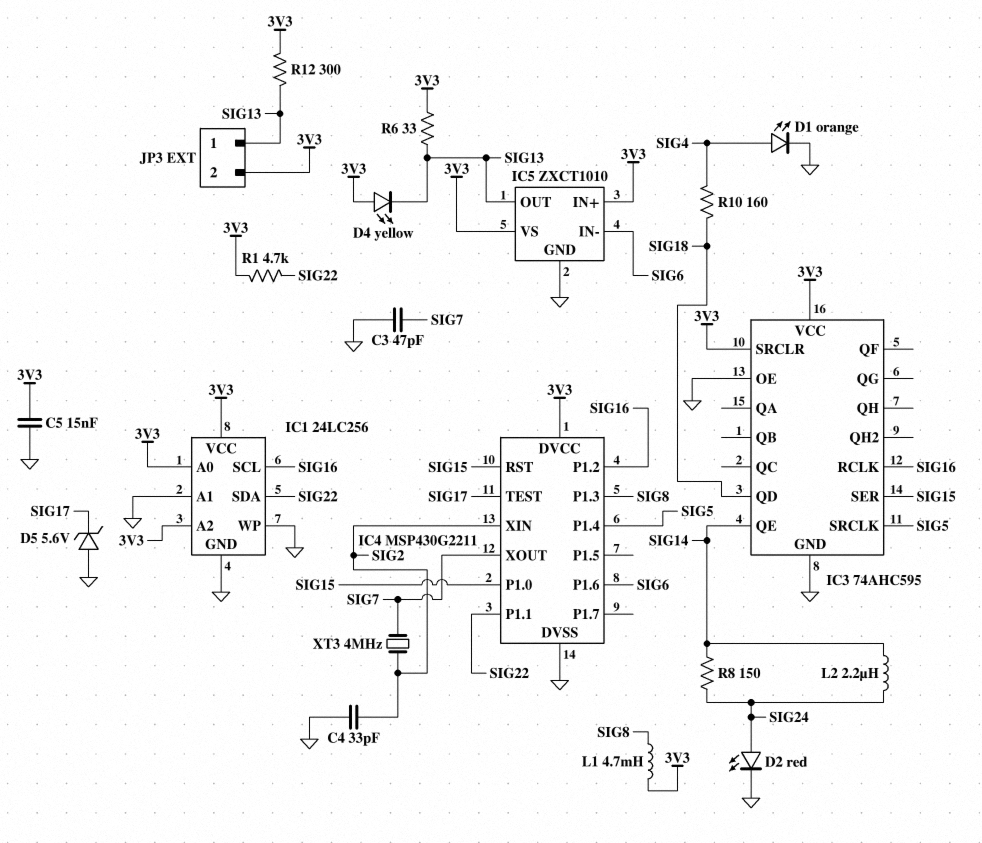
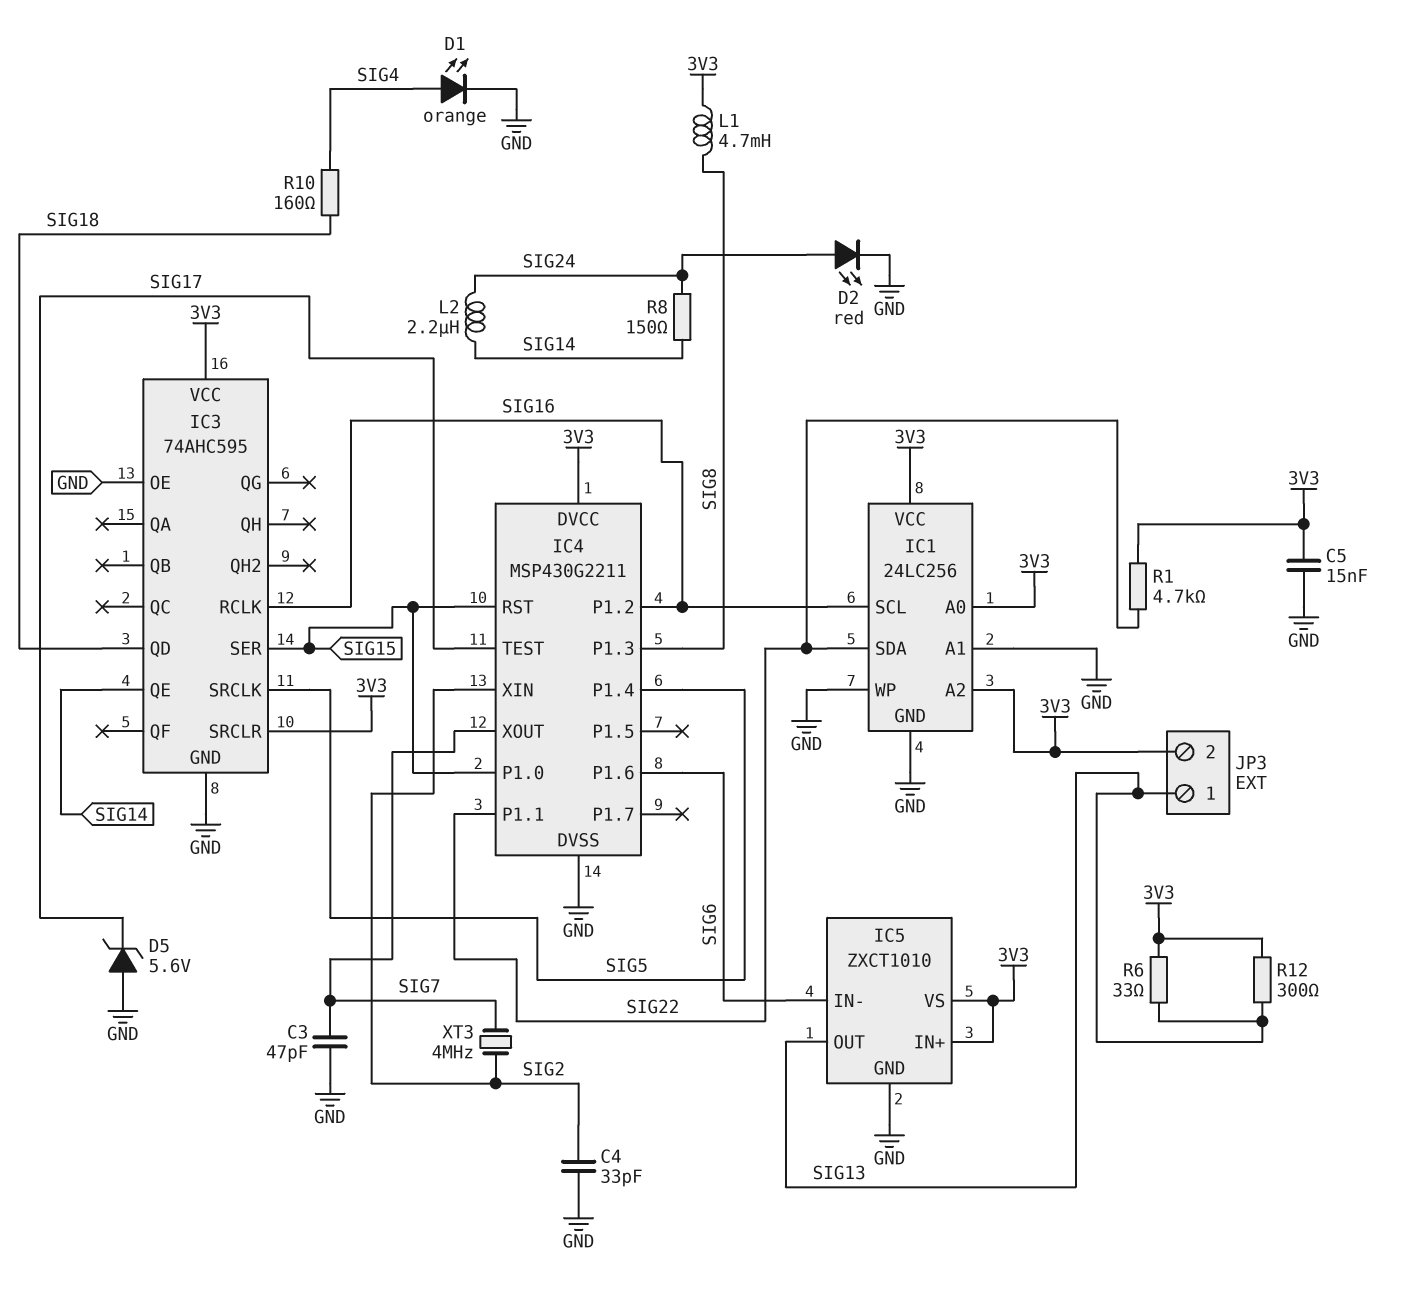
D4: LED yellow (A 3V3, K SIG13) -> none

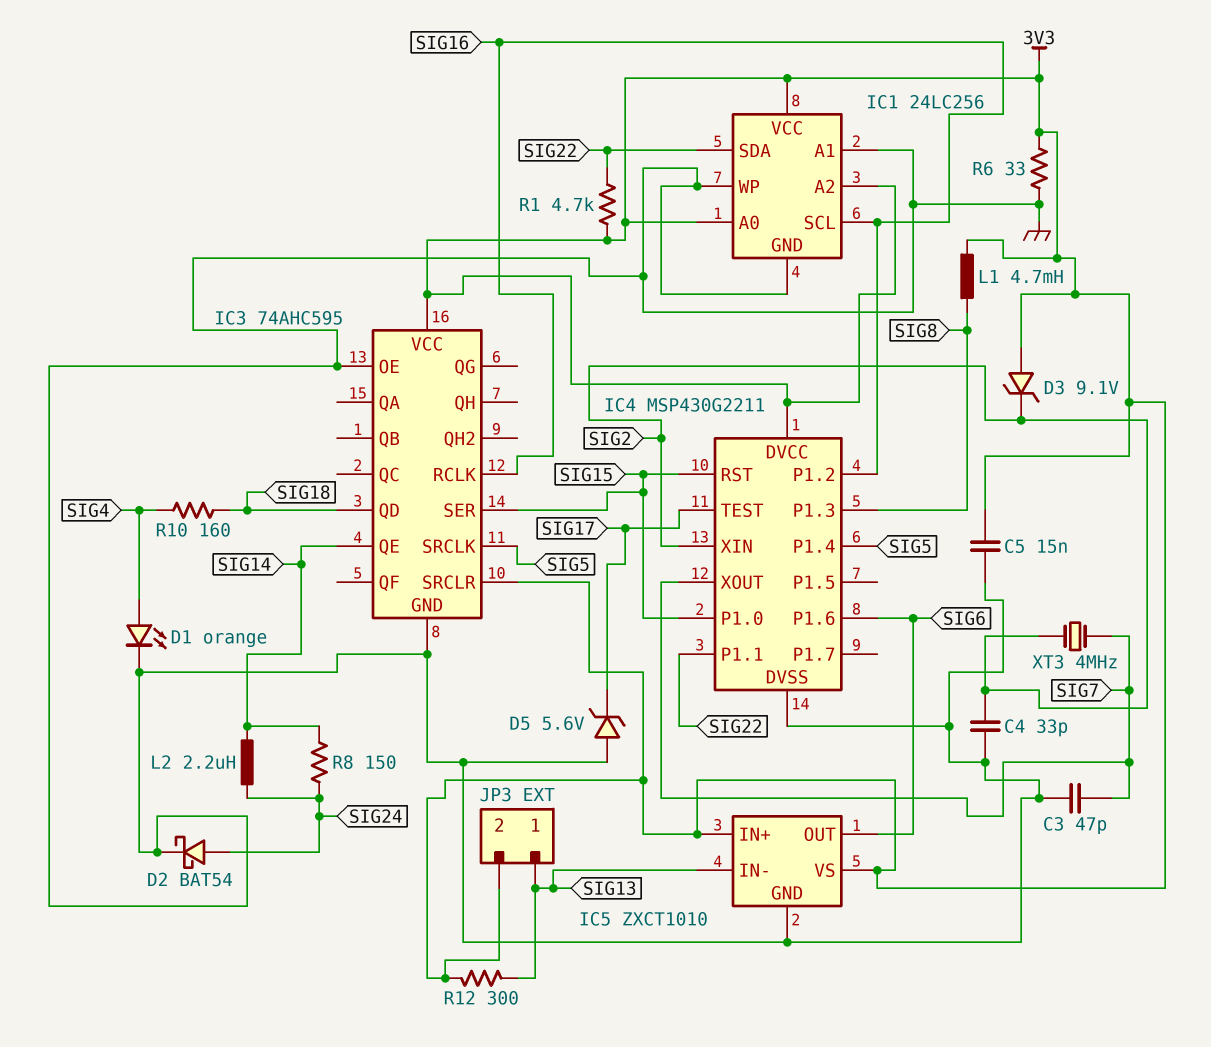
D2: LED red (A SIG24, K GND) -> schottky BAT54 (A SIG24, K GND)
D3: none -> zener 9.1V (A 3V3, K SIG2)
IC5 pin IN-: SIG6 -> SIG13
IC5 pin OUT: SIG13 -> SIG6
R6: 33 (3V3, SIG13) -> 33 (3V3, GND)

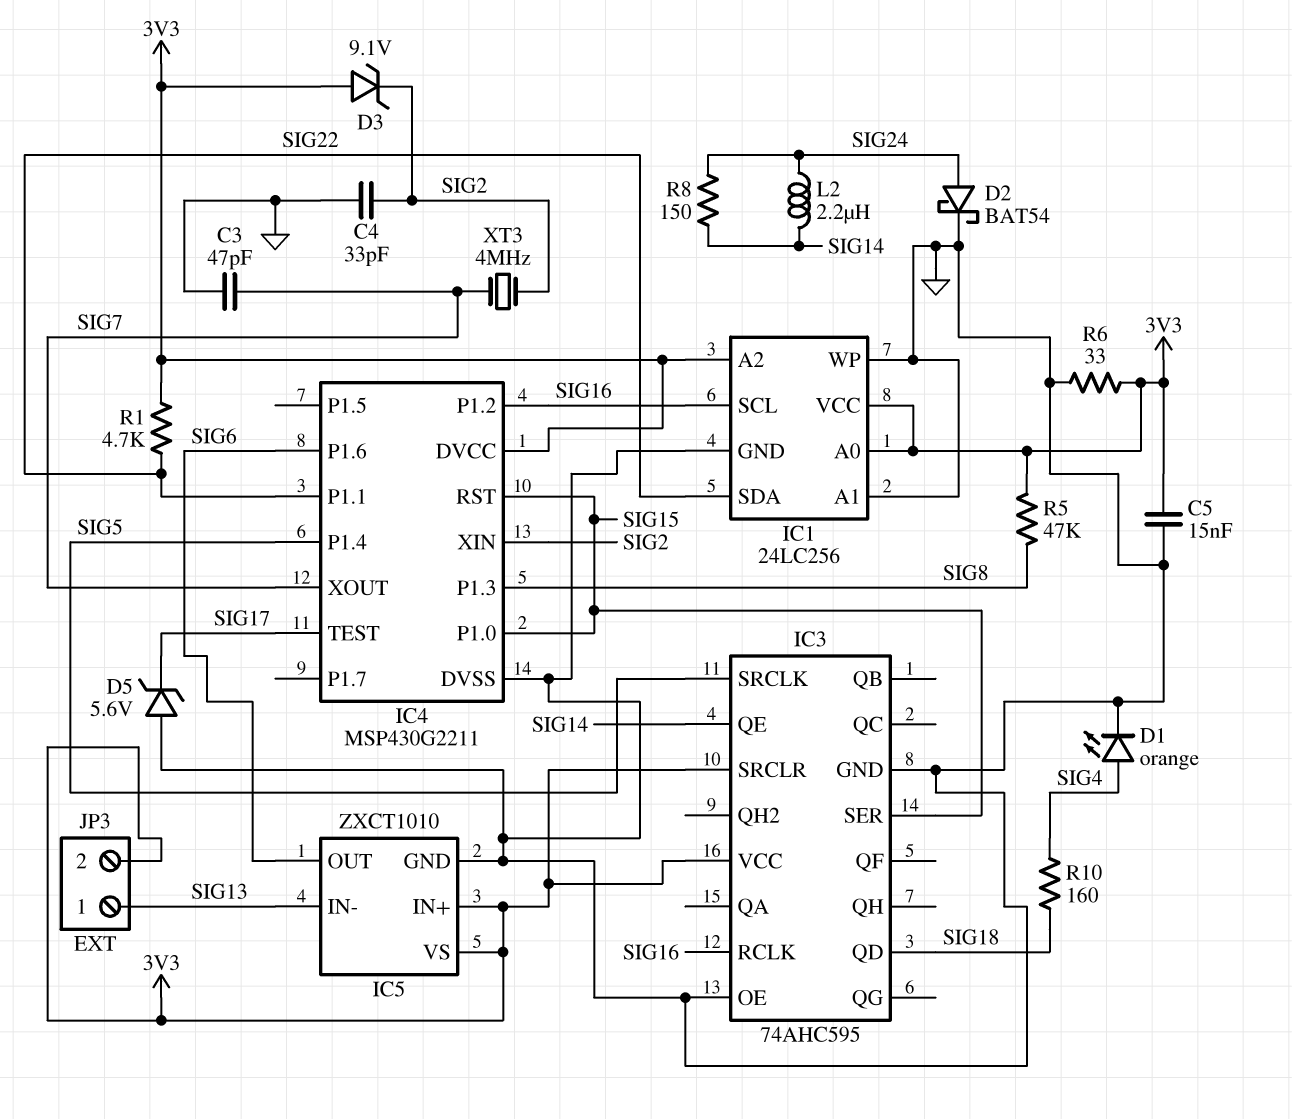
L1: 4.7mH (3V3, SIG8) -> none
R5: none -> 47k (3V3, SIG8)
R12: 300 (3V3, SIG13) -> none

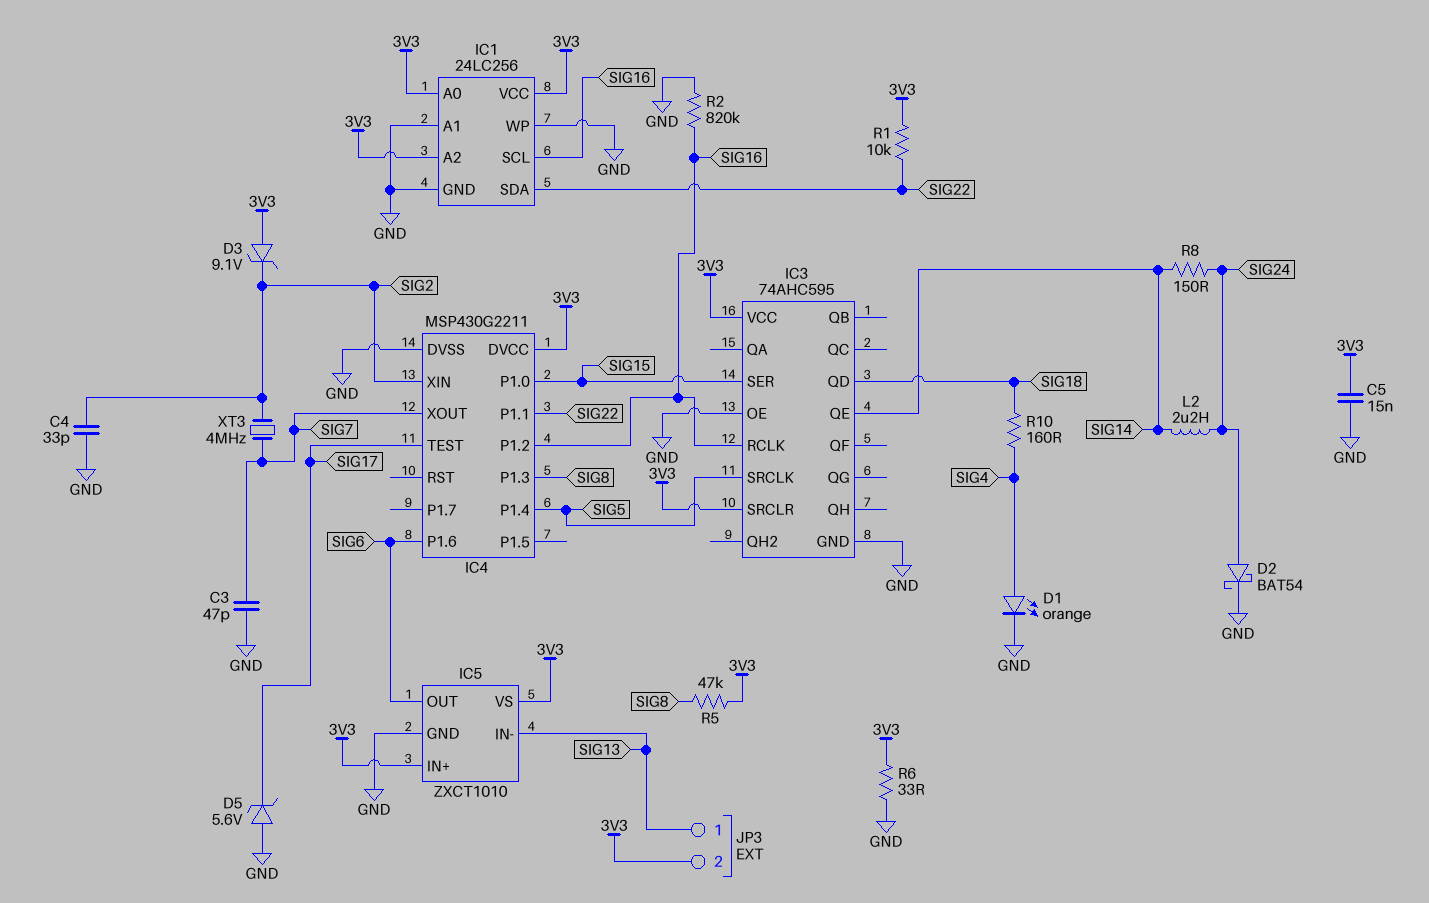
IC4 pin RST: SIG15 -> none
R1: 4.7k (3V3, SIG22) -> 10k (3V3, SIG22)
R2: none -> 820k (GND, SIG16)

